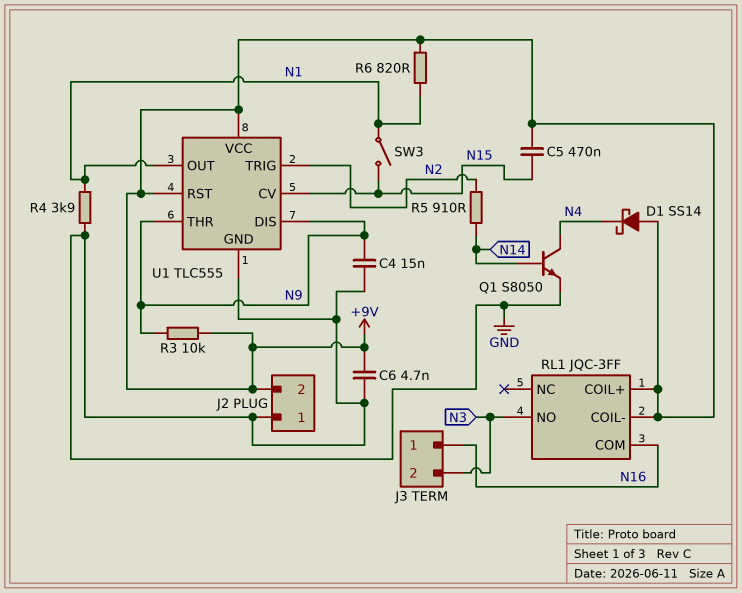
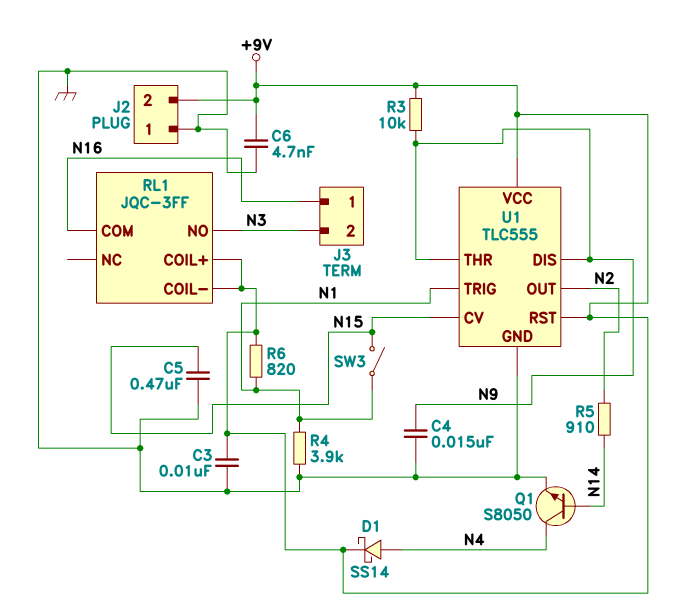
C3: none -> 10nF (+9V, GND)
C5: 470nF (+9V, N15) -> 470nF (GND, N15)
D1: schottky SS14 (A +9V, K N4) -> schottky SS14 (A N4, K +9V)
U1 pin OUT: N1 -> N2
U1 pin TRIG: N2 -> N1

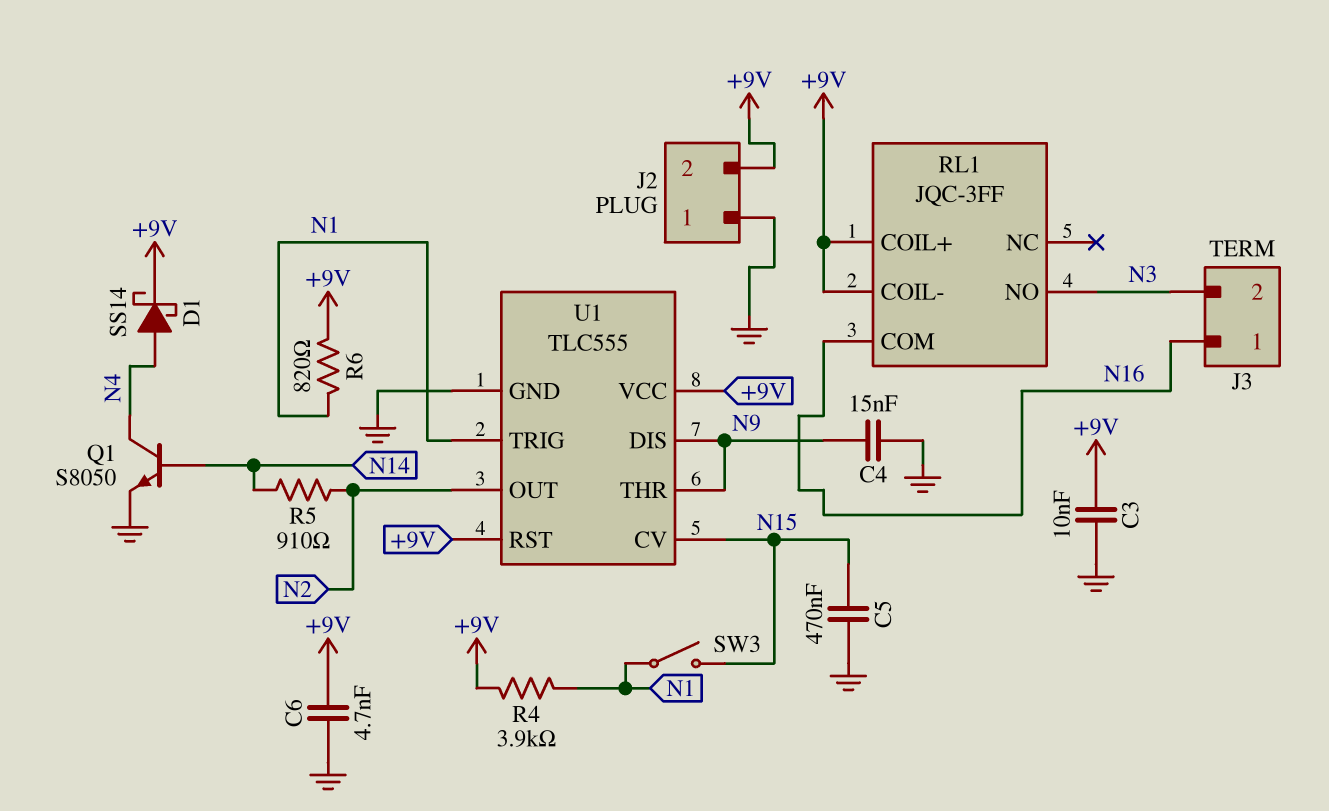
R3: 10k (+9V, N9) -> none
R4: 3.9k (GND, N1) -> 3.9k (+9V, N1)

